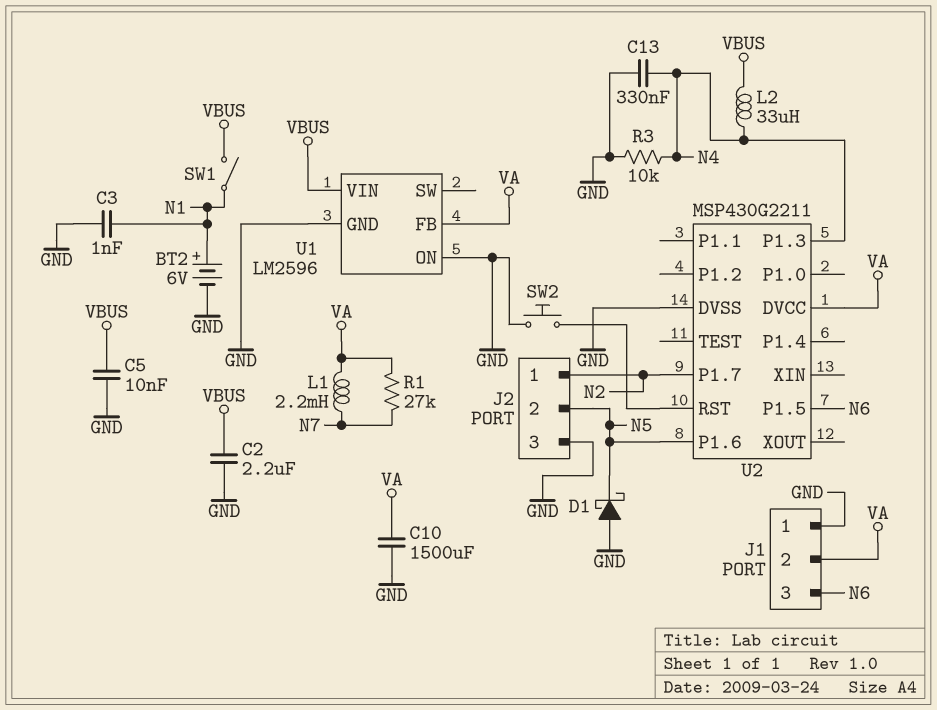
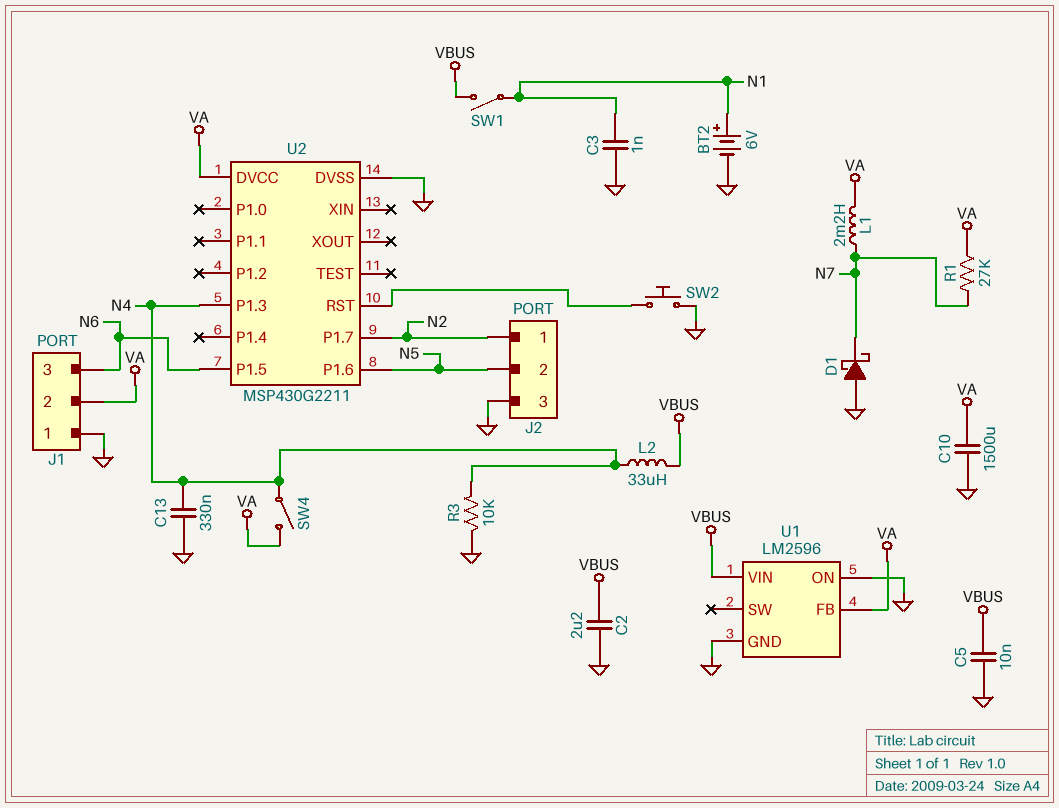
D1: schottky (A GND, K N5) -> schottky (A GND, K N7)
SW4: none -> switch (N4, VA)

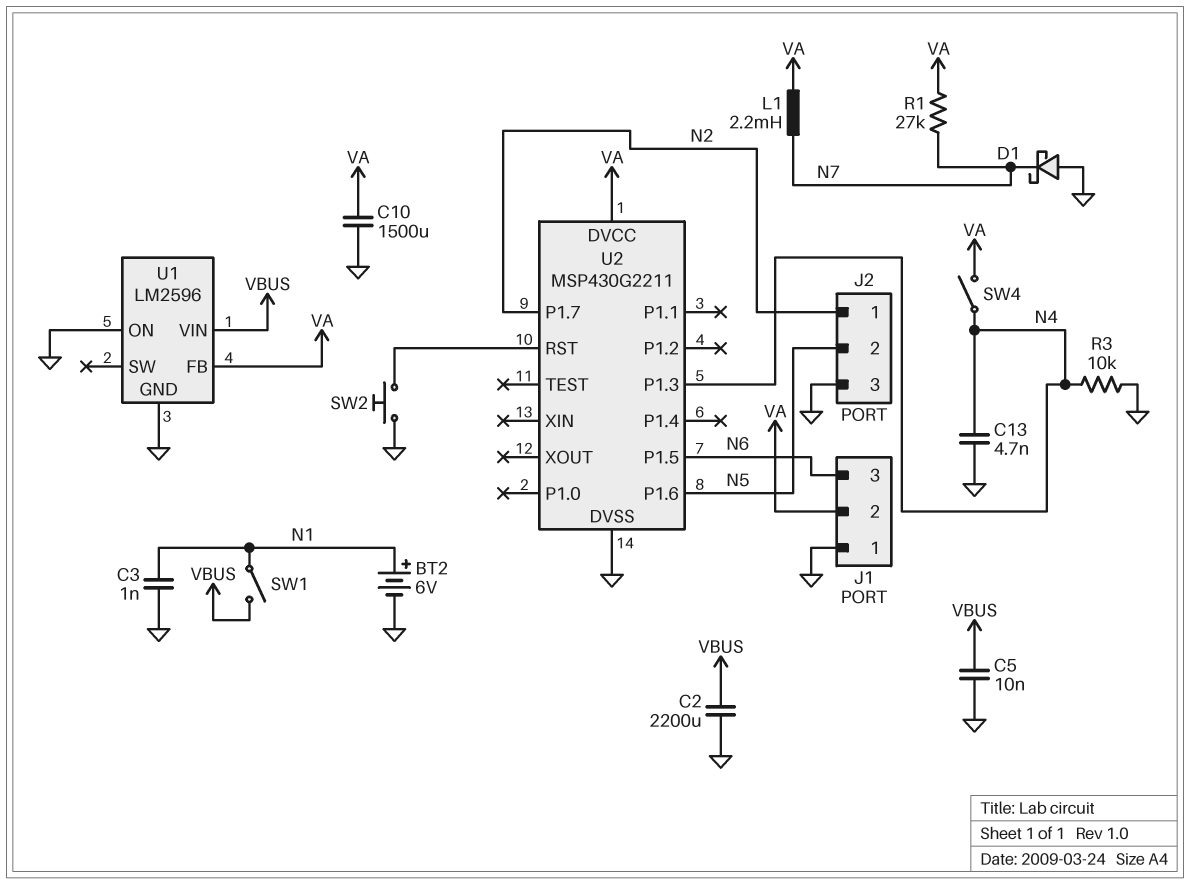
C2: 2.2uF (GND, VBUS) -> 2200uF (GND, VBUS)
C13: 330nF (GND, N4) -> 4.7nF (GND, N4)
L2: 33uH (N4, VBUS) -> none

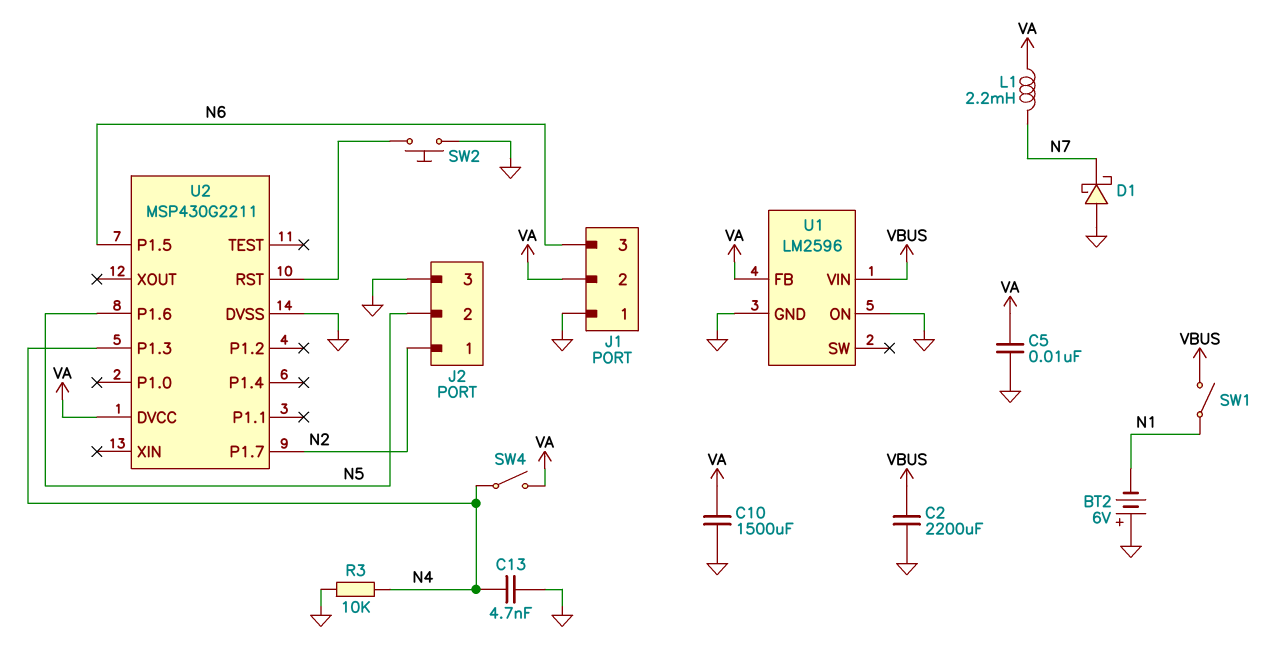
BT2: 6V (plus N1, minus GND) -> 6V (plus GND, minus N1)
C3: 1nF (GND, N1) -> none
C5: 10nF (GND, VBUS) -> 10nF (GND, VA)
R1: 27k (N7, VA) -> none

